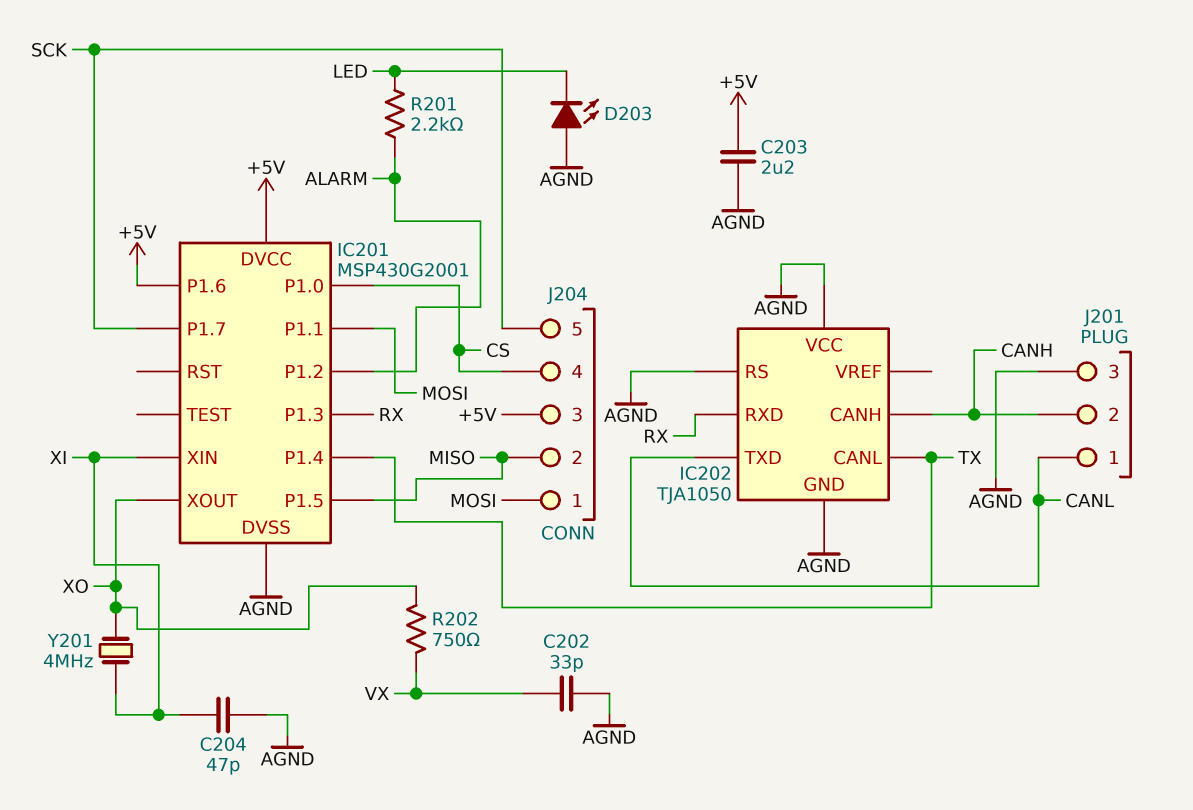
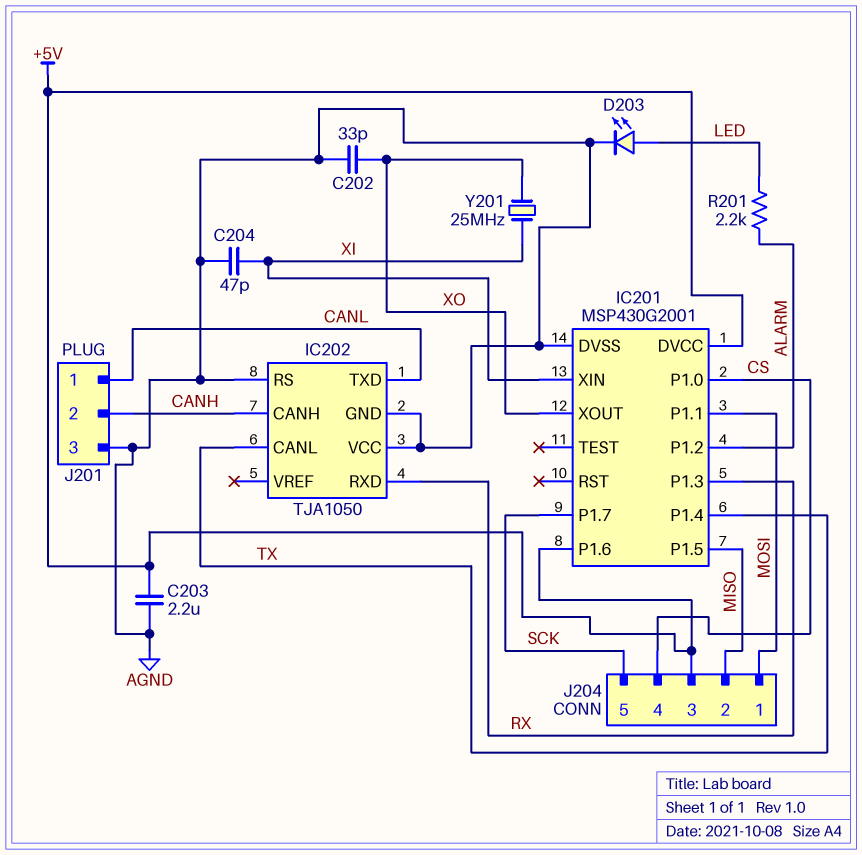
C202: 33pF (AGND, VX) -> 33pF (AGND, XO)
D203: LED (A AGND, K LED) -> LED (A LED, K AGND)
R202: 750 (VX, XO) -> none
Y201: 4MHz (XI, XO) -> 25MHz (XI, XO)

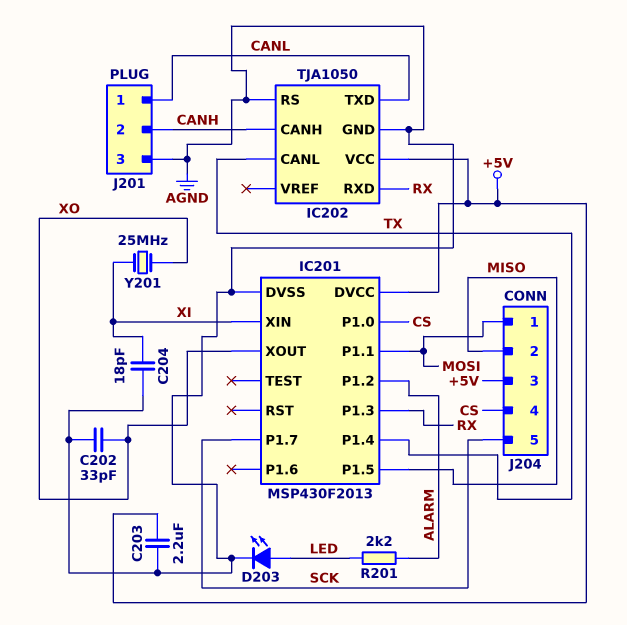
C204: 47pF (AGND, XI) -> 18pF (AGND, XI)
IC201: MSP430G2001 -> MSP430F2013
IC201 pin P1.6: +5V -> none
IC202 pin VCC: AGND -> +5V

